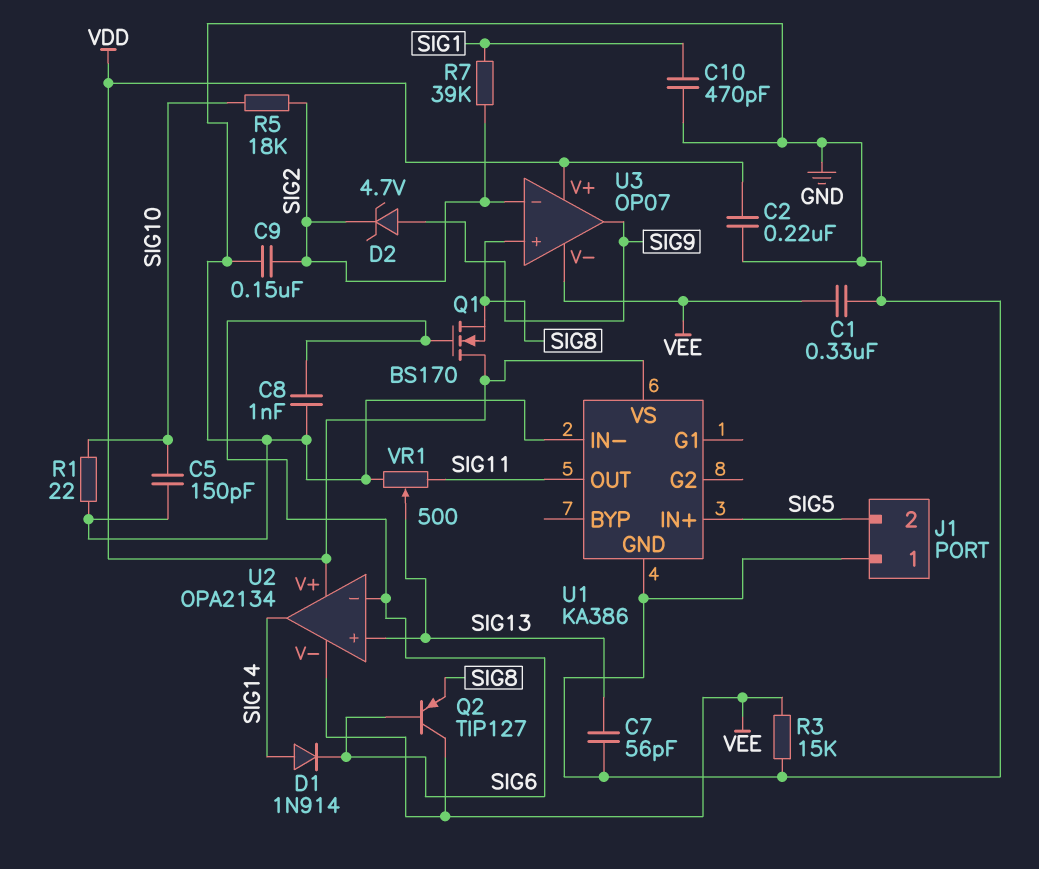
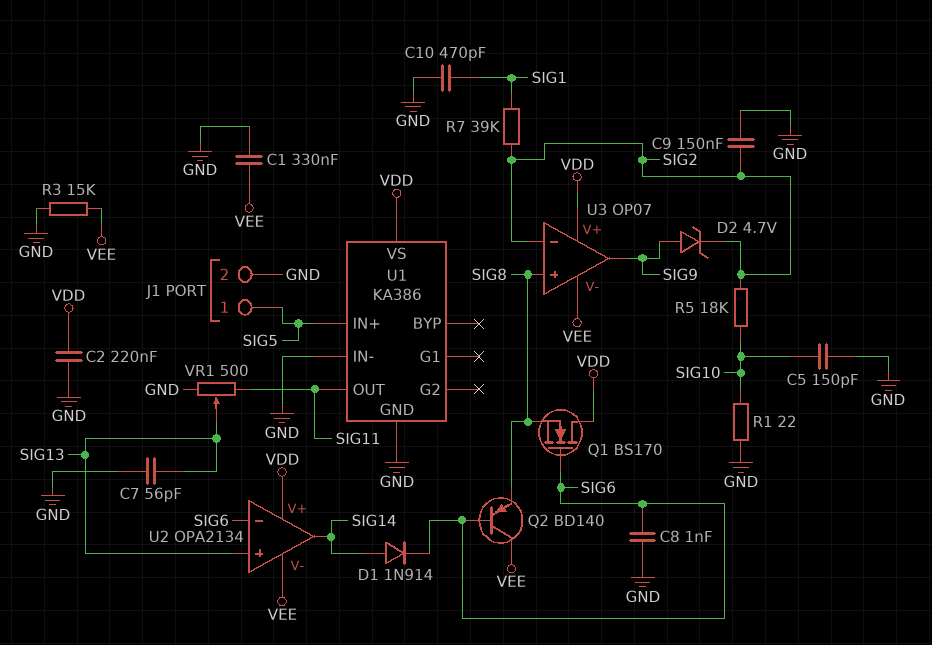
J1 pin 1: GND -> SIG5
J1 pin 2: SIG5 -> GND
Q2: PNP TIP127 (B SIG6, C VEE, E SIG8) -> PNP BD140 (B SIG6, C VEE, E SIG8)

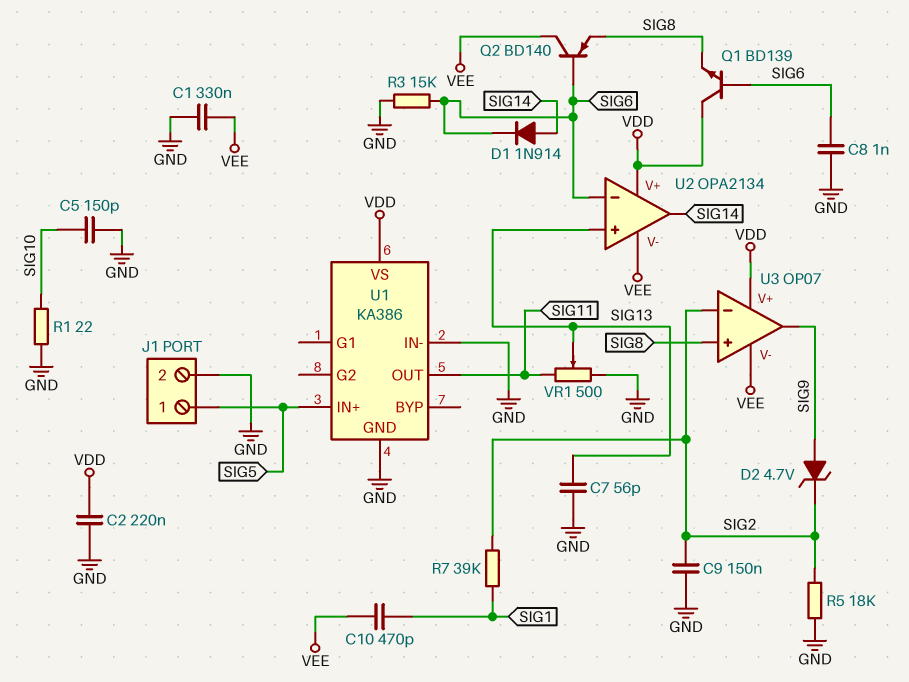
C10: 470pF (GND, SIG1) -> 470pF (SIG1, VEE)
Q1: NMOS BS170 (G SIG6, D VDD, S SIG8) -> NPN BD139 (B SIG6, C VDD, E SIG8)
R3: 15k (GND, VEE) -> 15k (GND, SIG6)
R5: 18k (SIG2, SIG10) -> 18k (GND, SIG2)

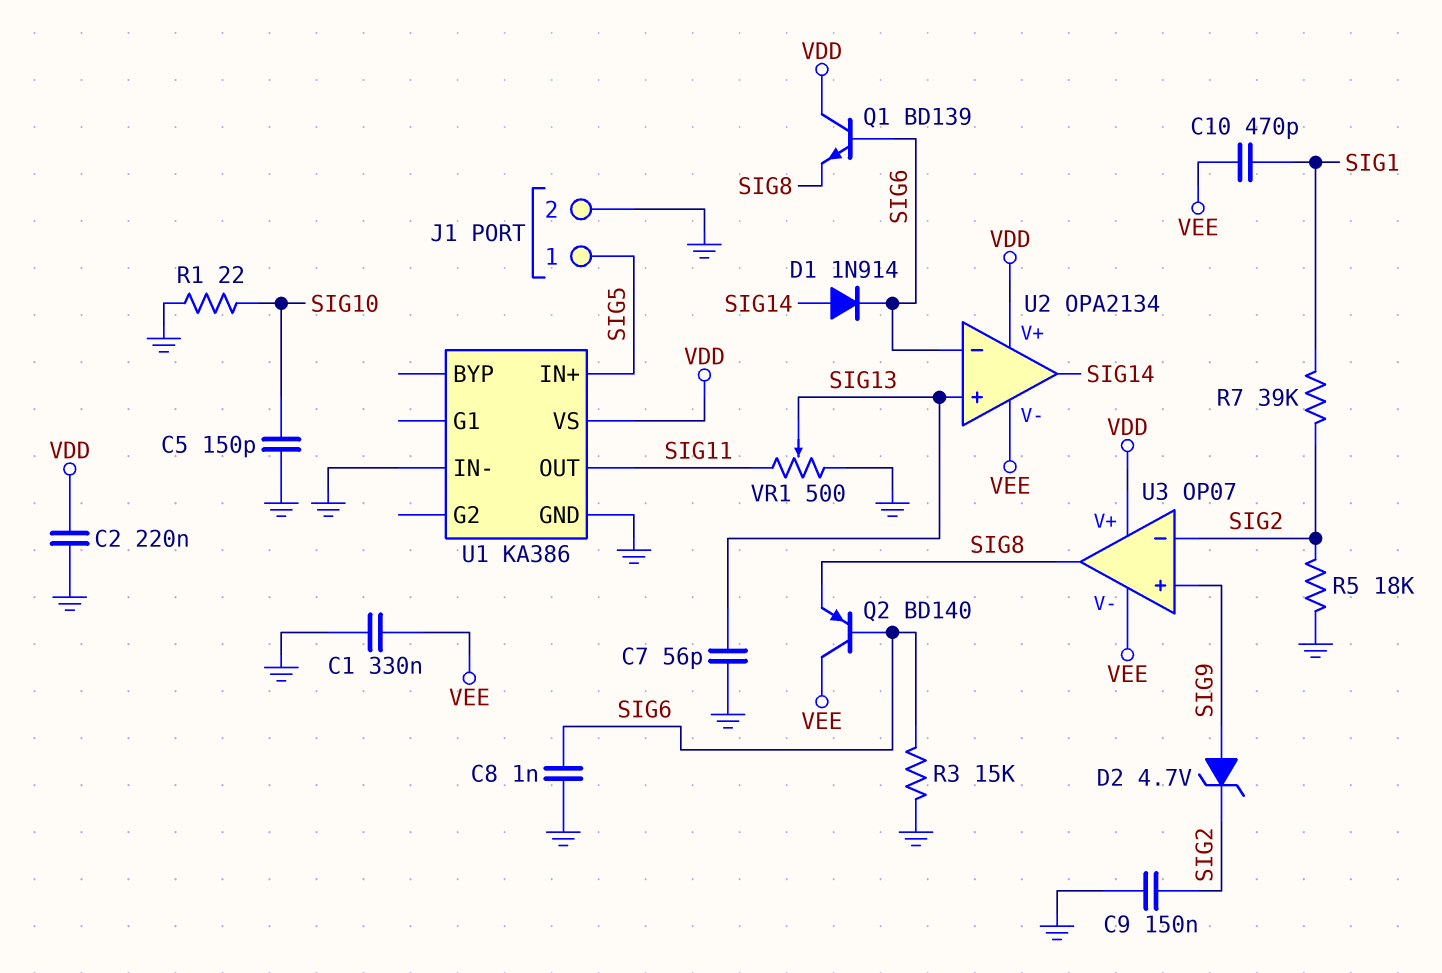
U3 pin in+: SIG8 -> SIG9
U3 pin out: SIG9 -> SIG8

